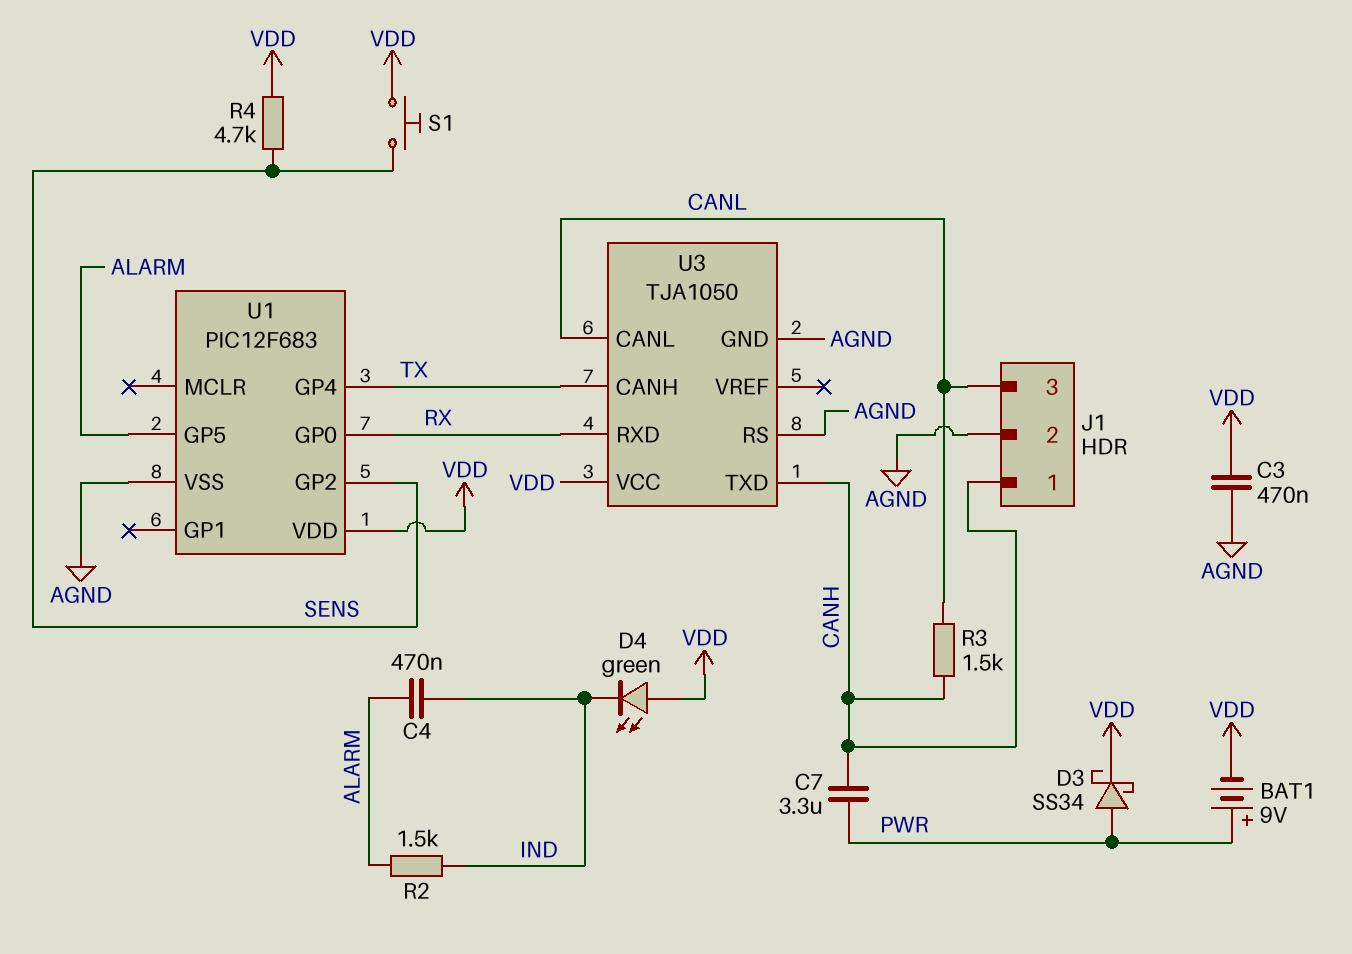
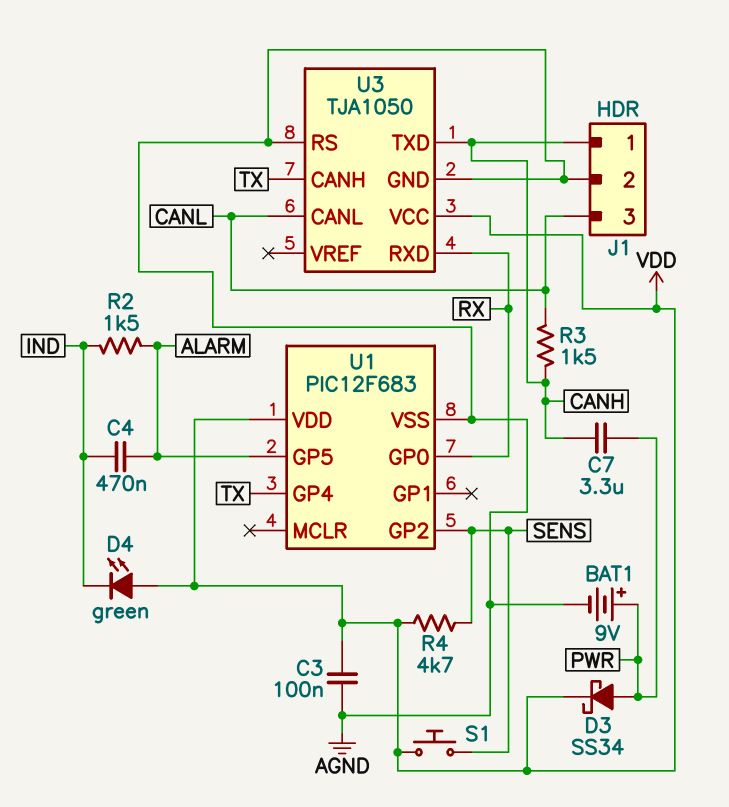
BAT1: 9V (plus PWR, minus VDD) -> 9V (plus PWR, minus AGND)
C3: 470nF (AGND, VDD) -> 100nF (AGND, VDD)

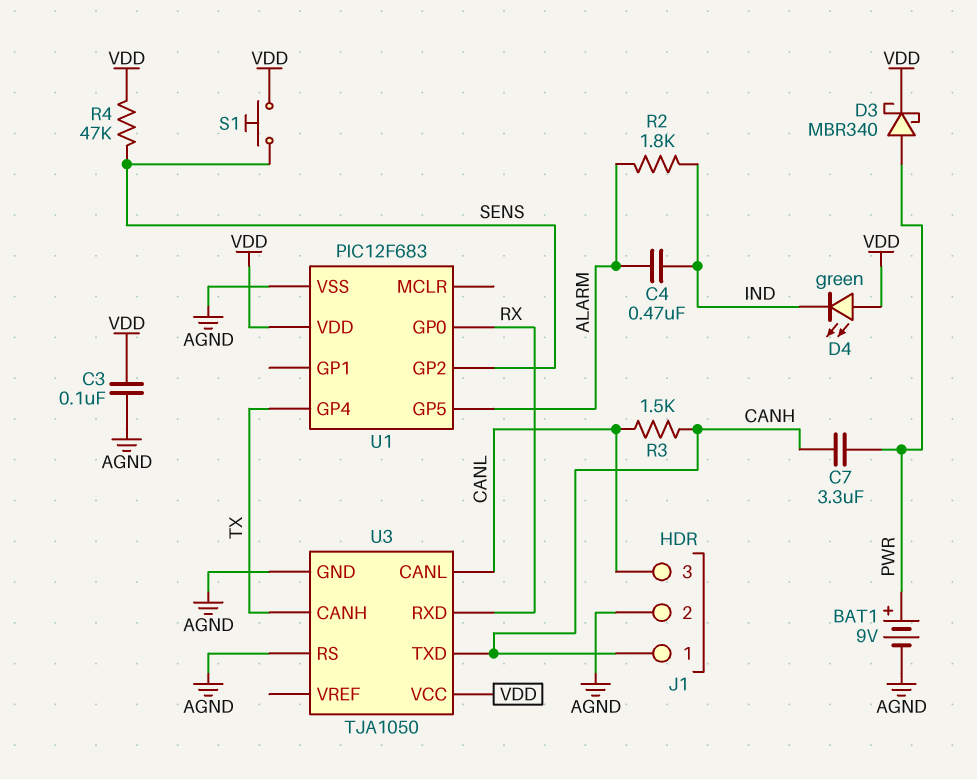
D3: schottky SS34 (A PWR, K VDD) -> schottky MBR340 (A PWR, K VDD)
R2: 1.5k (ALARM, IND) -> 1.8k (ALARM, IND)
R4: 4.7k (SENS, VDD) -> 47k (SENS, VDD)

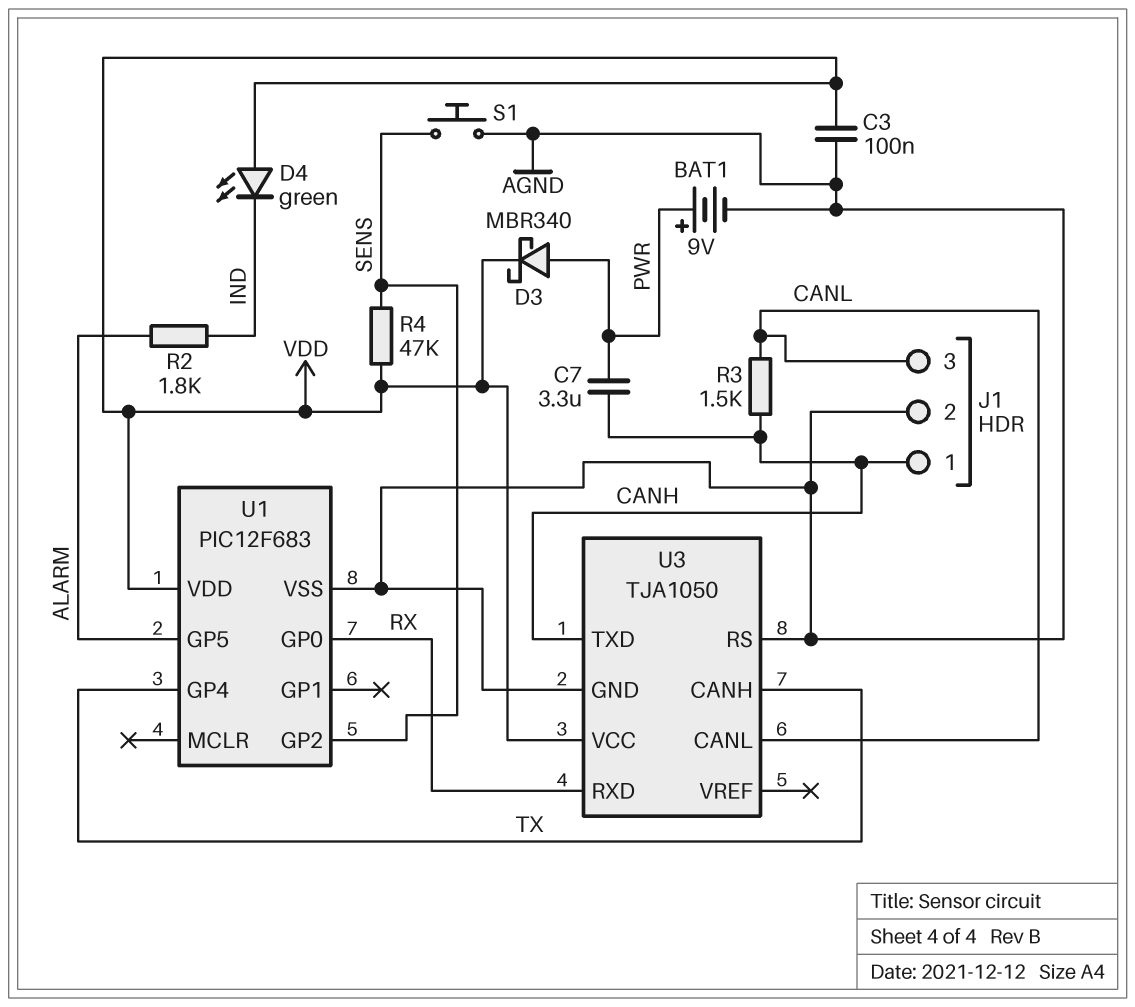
C4: 470nF (ALARM, IND) -> none
S1: button (SENS, VDD) -> button (AGND, SENS)

